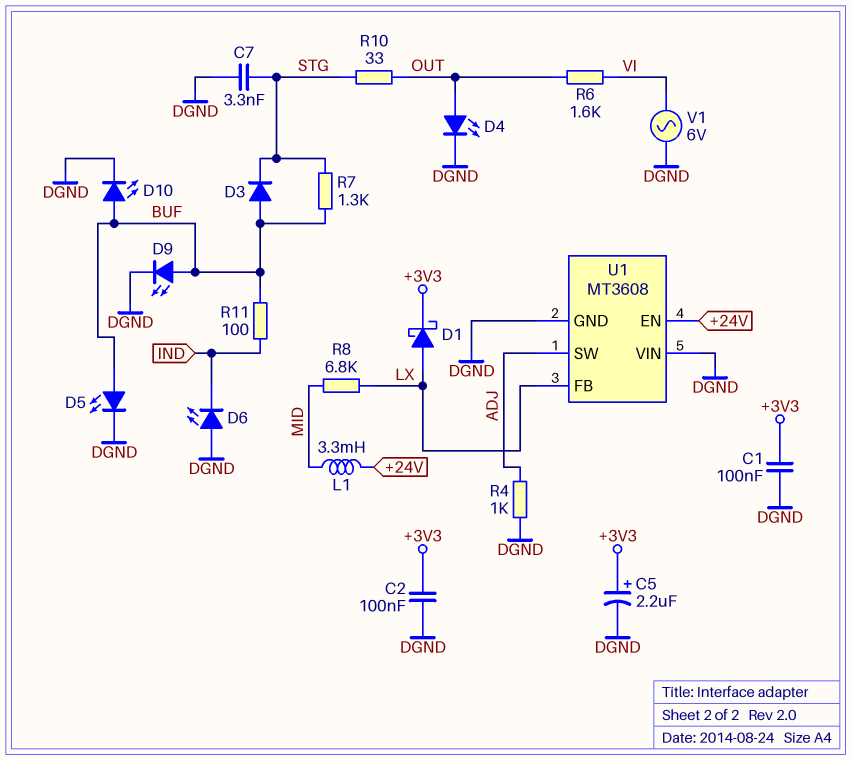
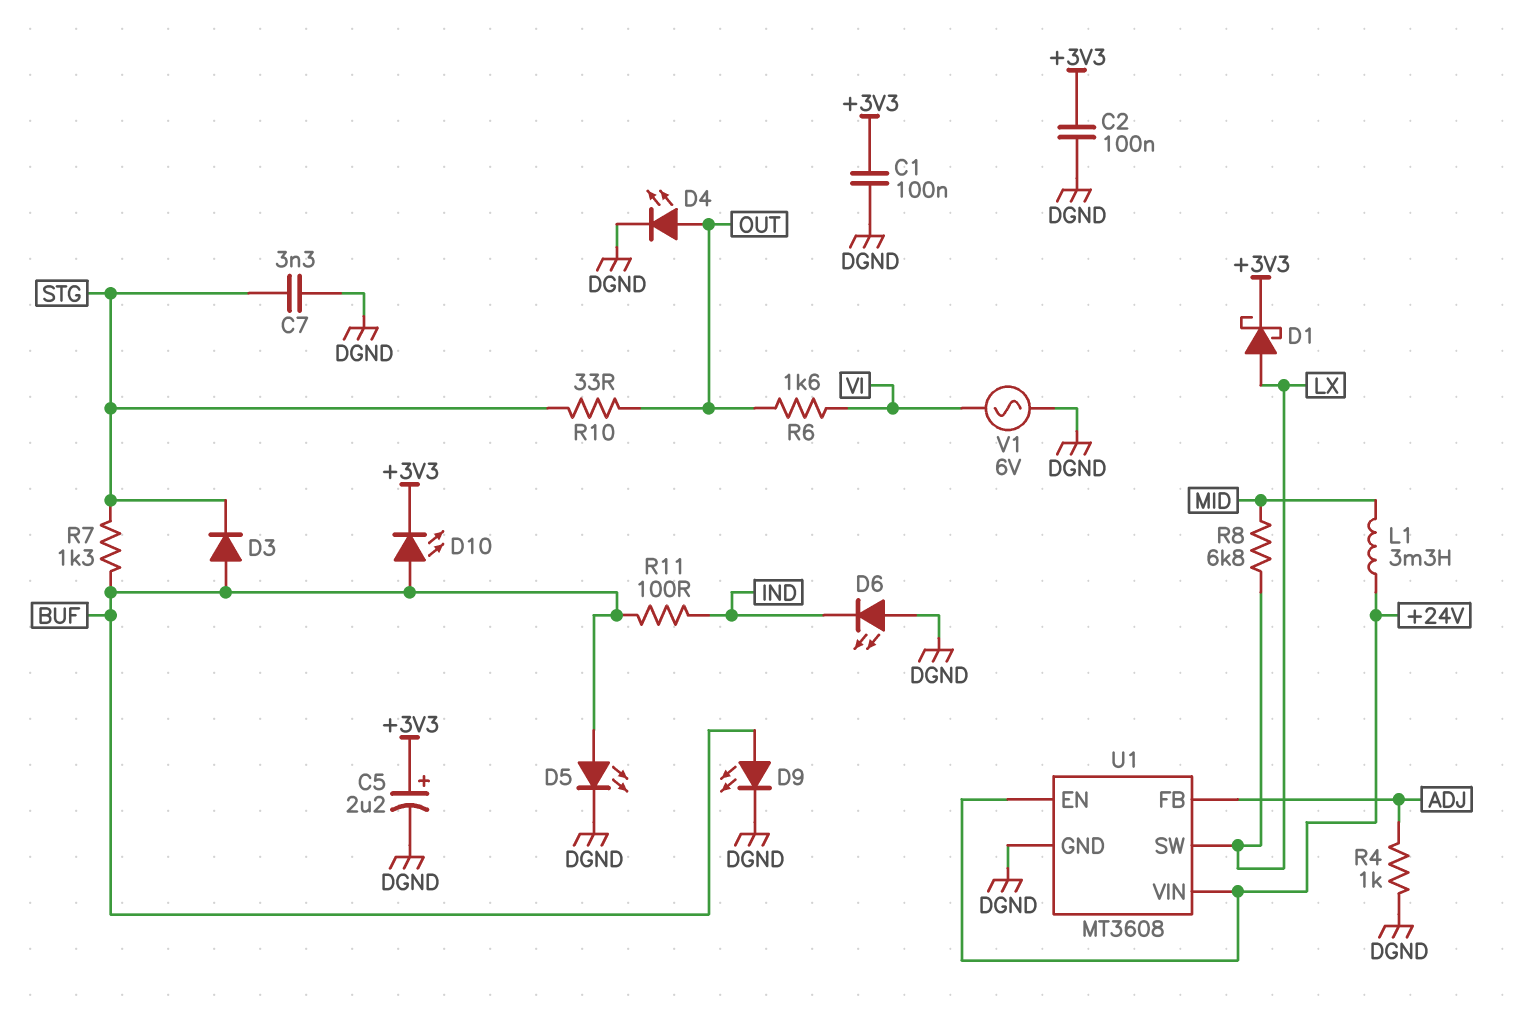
D10: LED (A BUF, K DGND) -> LED (A BUF, K +3V3)
U1 pin FB: LX -> ADJ
U1 pin SW: ADJ -> LX
U1 pin VIN: DGND -> +24V

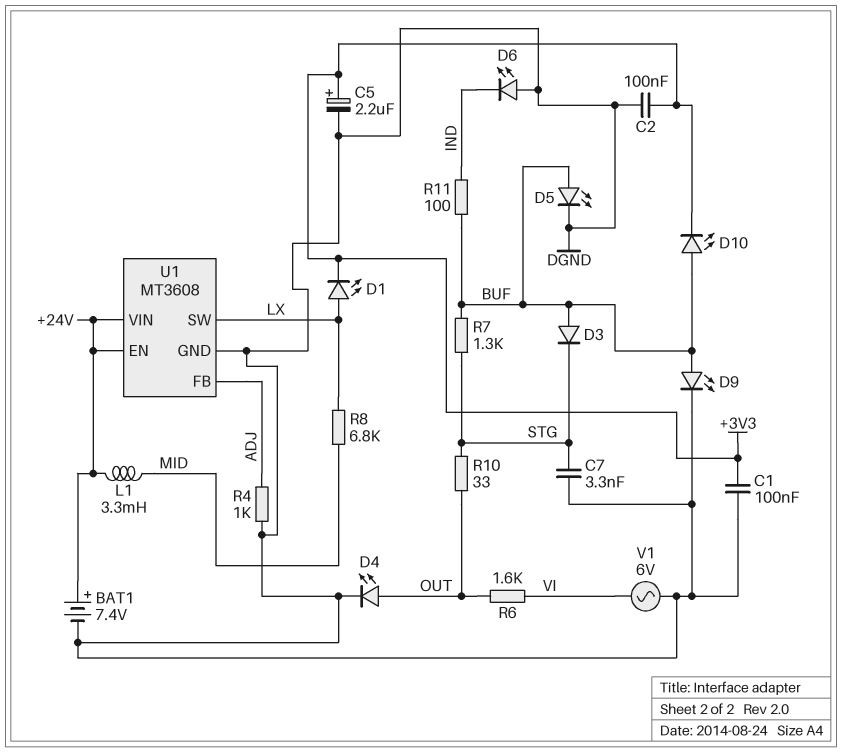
BAT1: none -> 7.4V (plus +24V, minus DGND)
D1: schottky (A LX, K +3V3) -> LED (A LX, K +3V3)

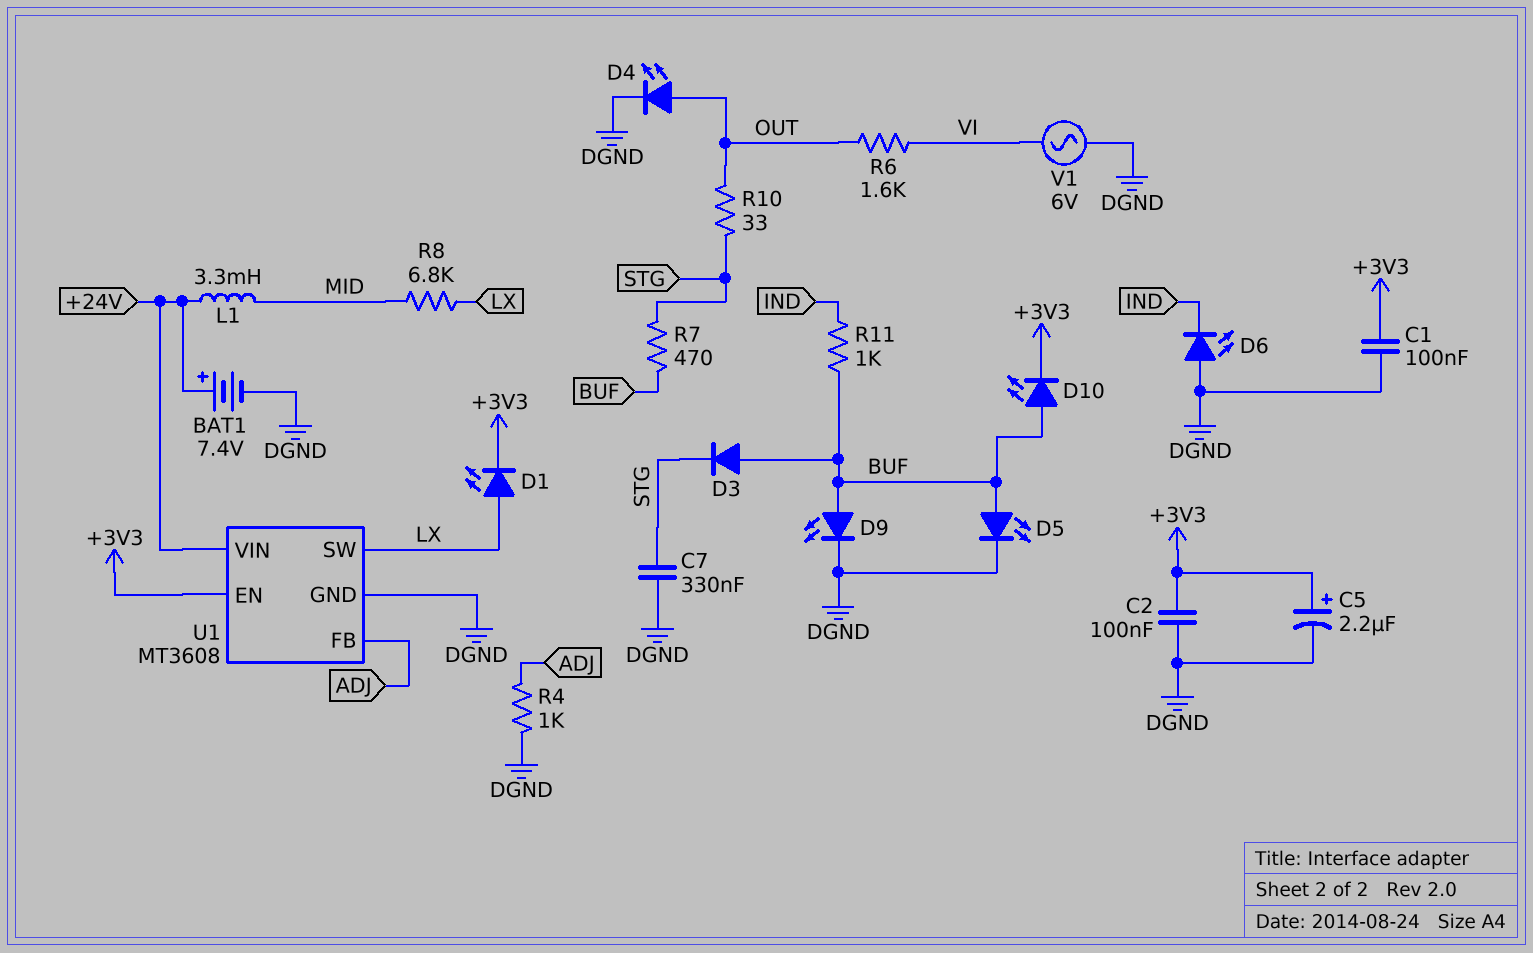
C7: 3.3nF (DGND, STG) -> 330nF (DGND, STG)
R7: 1.3k (BUF, STG) -> 470 (BUF, STG)
R11: 100 (BUF, IND) -> 1k (BUF, IND)
U1 pin EN: +24V -> +3V3

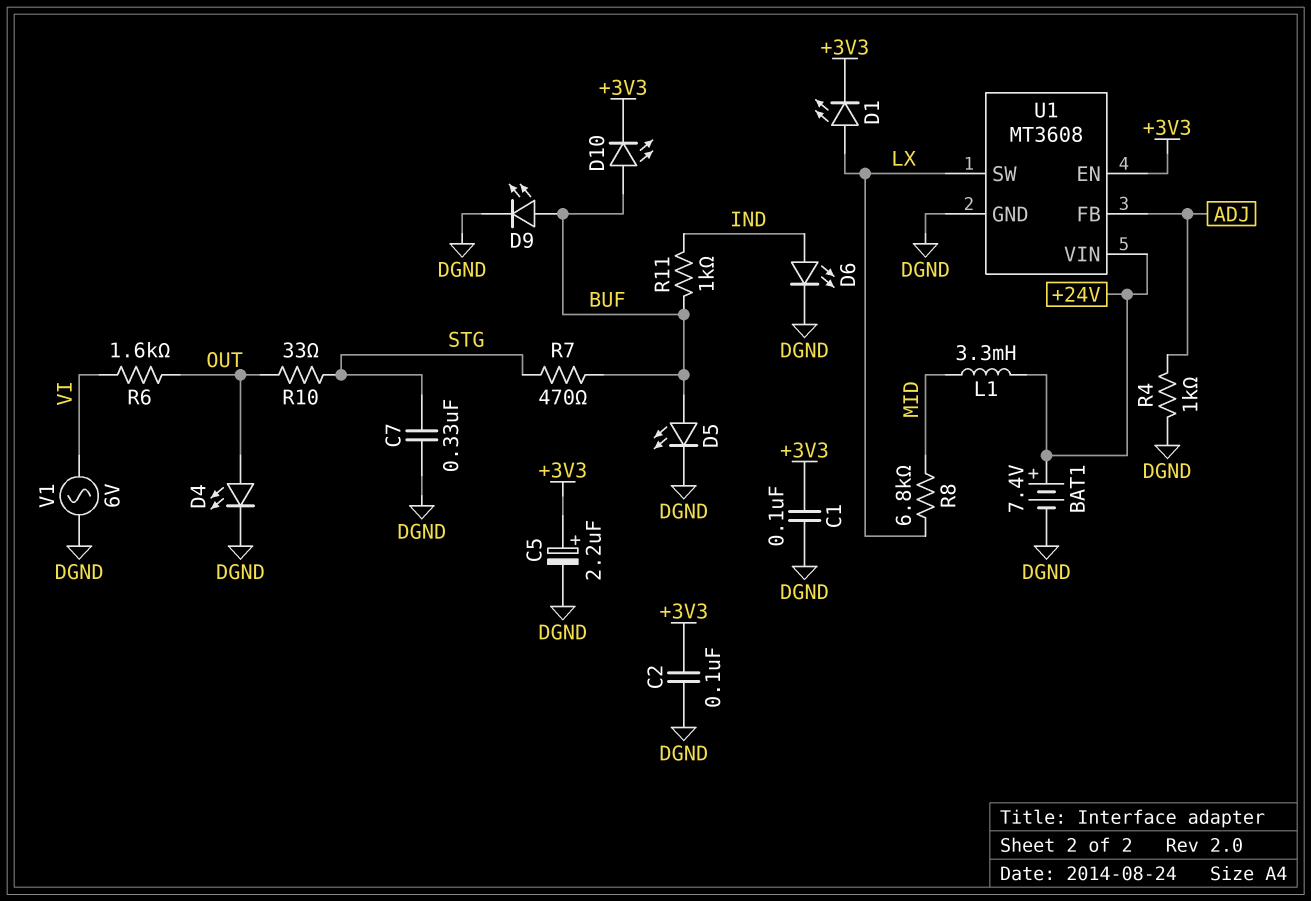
D3: diode (A BUF, K STG) -> none
D6: LED (A DGND, K IND) -> LED (A IND, K DGND)

